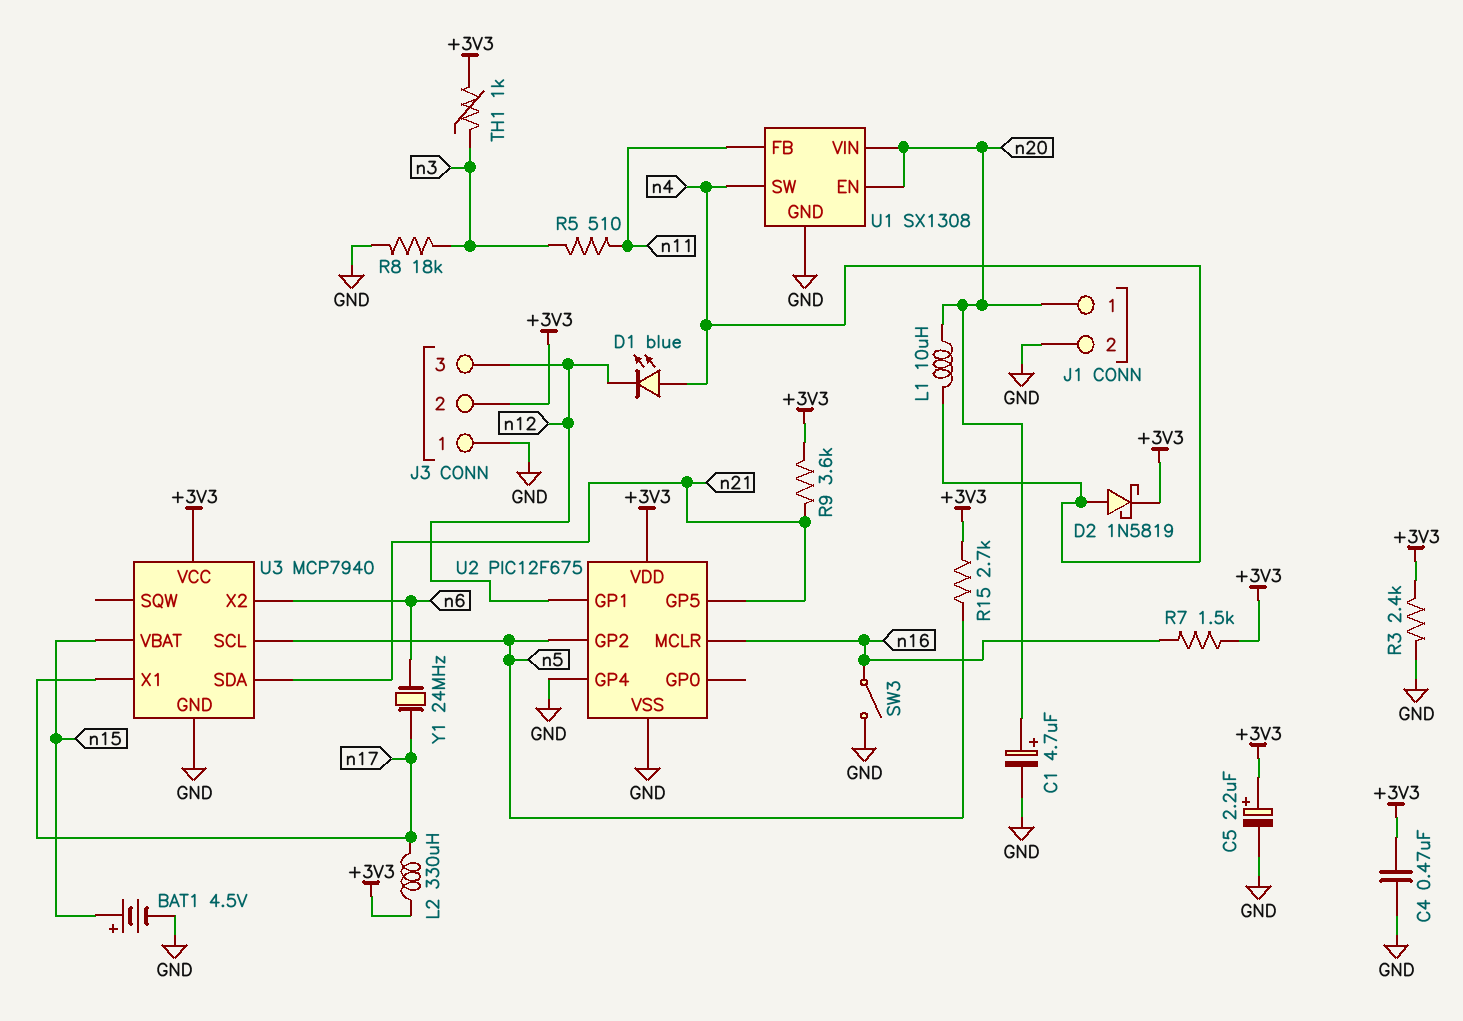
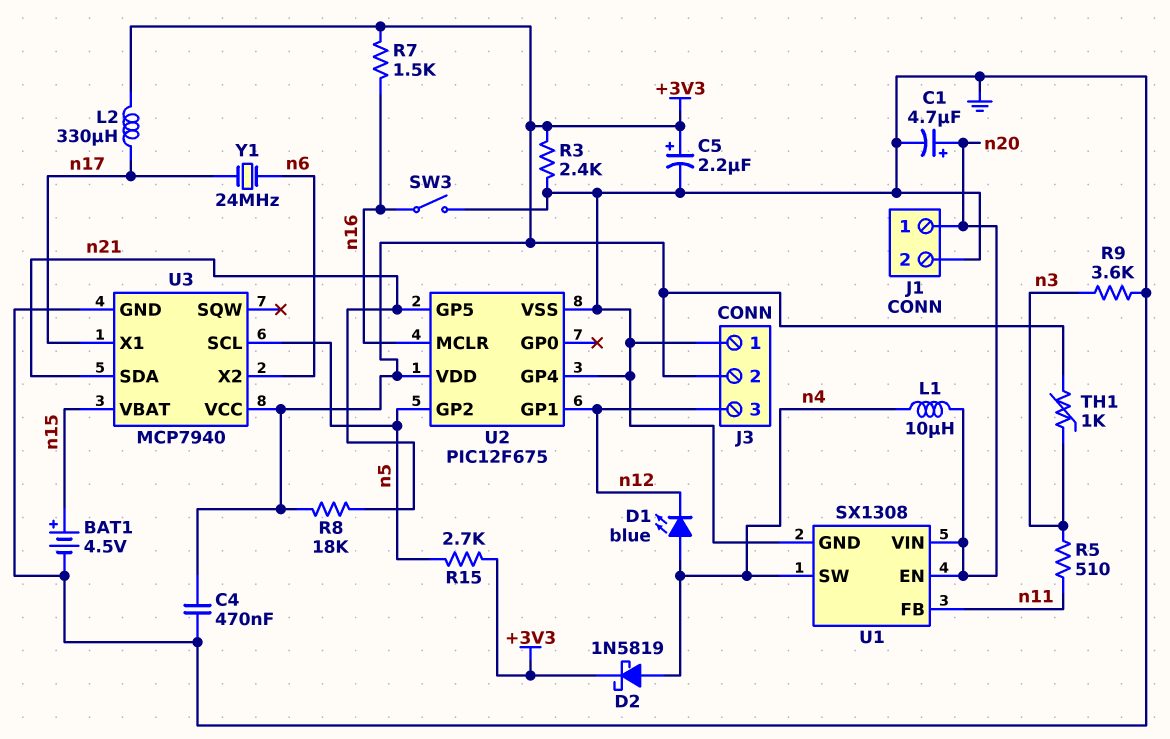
R8: 18k (GND, n3) -> 18k (+3V3, n21)
R9: 3.6k (+3V3, n21) -> 3.6k (GND, n3)

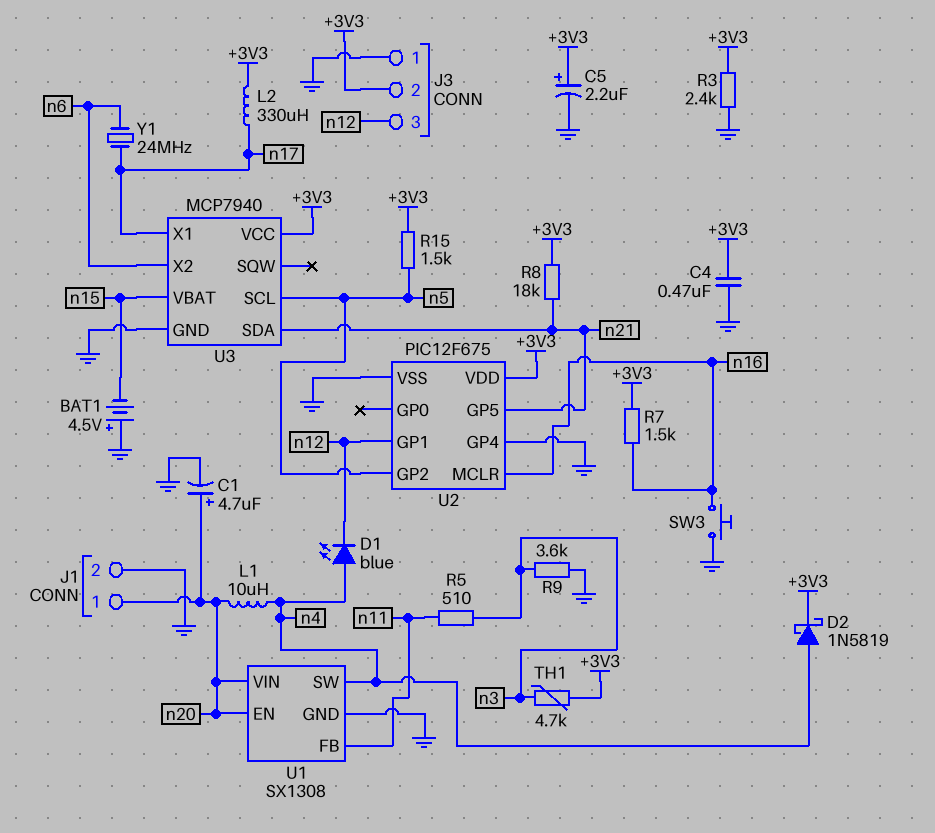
BAT1: 4.5V (plus n15, minus GND) -> 4.5V (plus GND, minus n15)
R15: 2.7k (+3V3, n5) -> 1.5k (+3V3, n5)
SW3: switch (GND, n16) -> button (GND, n16)
TH1: 1k (+3V3, n3) -> 4.7k (+3V3, n3)

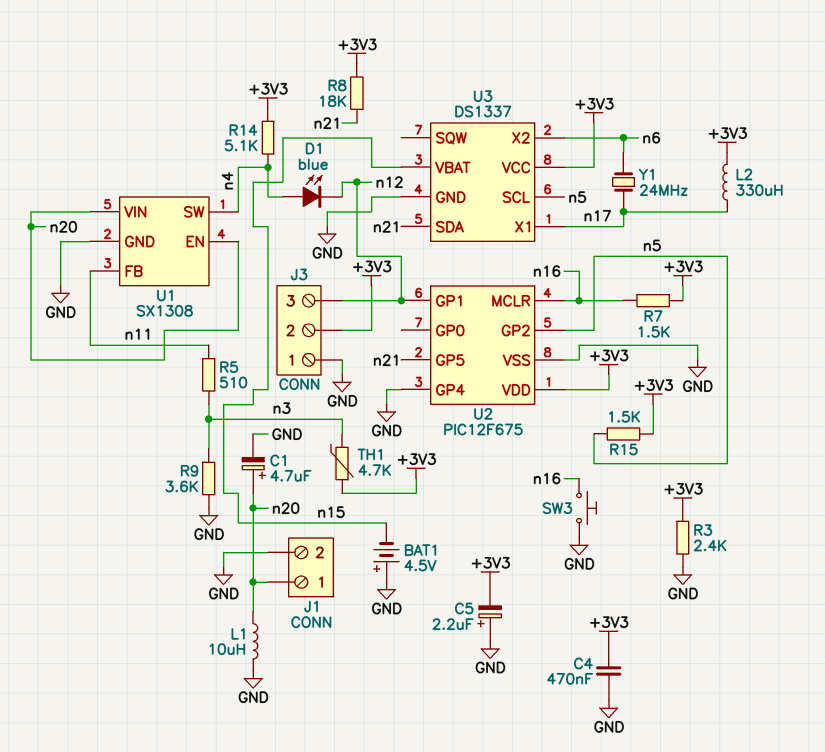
C5: 2.2uF (plus +3V3, minus GND) -> 2.2uF (plus GND, minus +3V3)
D2: schottky 1N5819 (A n4, K +3V3) -> none
L1: 10uH (n4, n20) -> 10uH (GND, n20)
R14: none -> 5.1k (+3V3, n4)
U3: MCP7940 -> DS1337

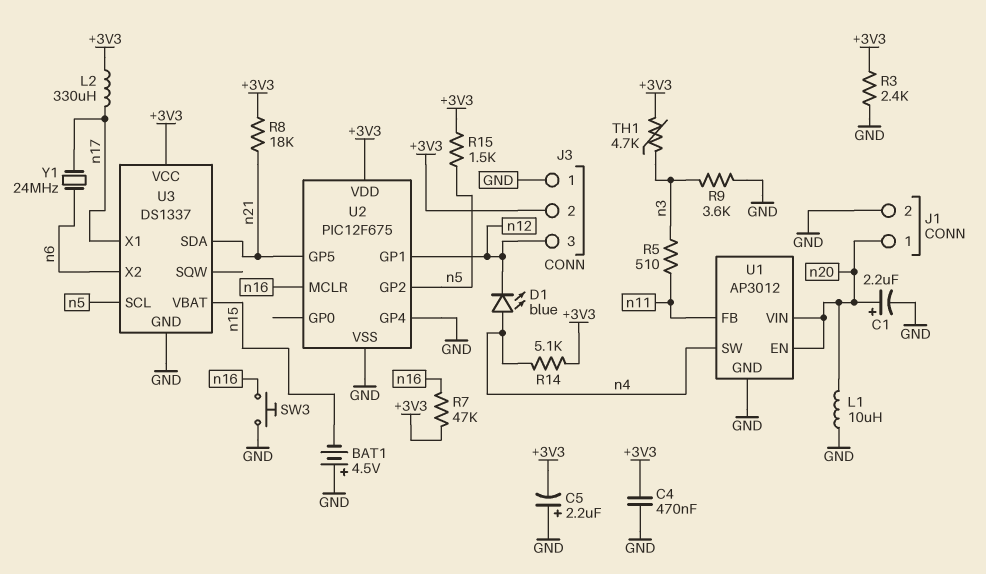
C1: 4.7uF (plus n20, minus GND) -> 2.2uF (plus n20, minus GND)
R7: 1.5k (+3V3, n16) -> 47k (+3V3, n16)
U1: SX1308 -> AP3012

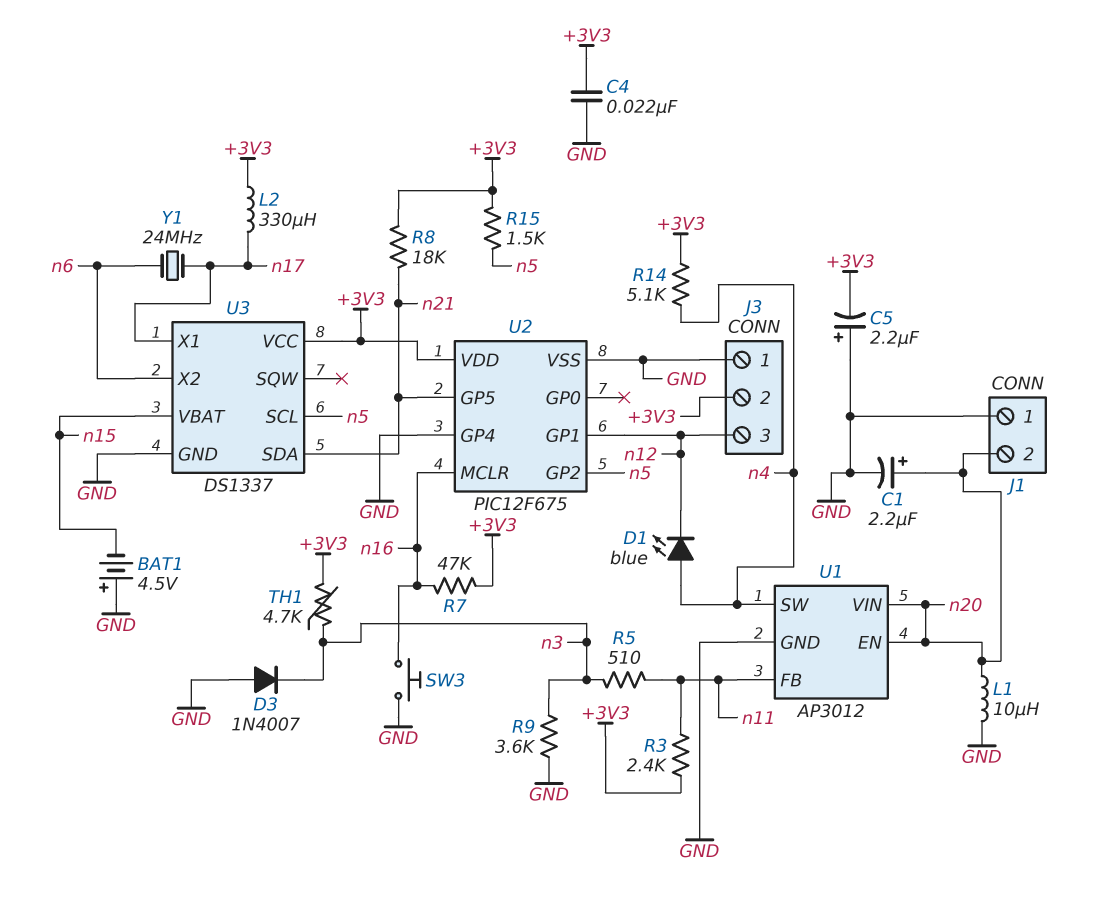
C4: 470nF (+3V3, GND) -> 22nF (+3V3, GND)
D3: none -> diode 1N4007 (A GND, K n3)
J1 pin 1: n20 -> GND
J1 pin 2: GND -> n20
R3: 2.4k (+3V3, GND) -> 2.4k (+3V3, n11)

